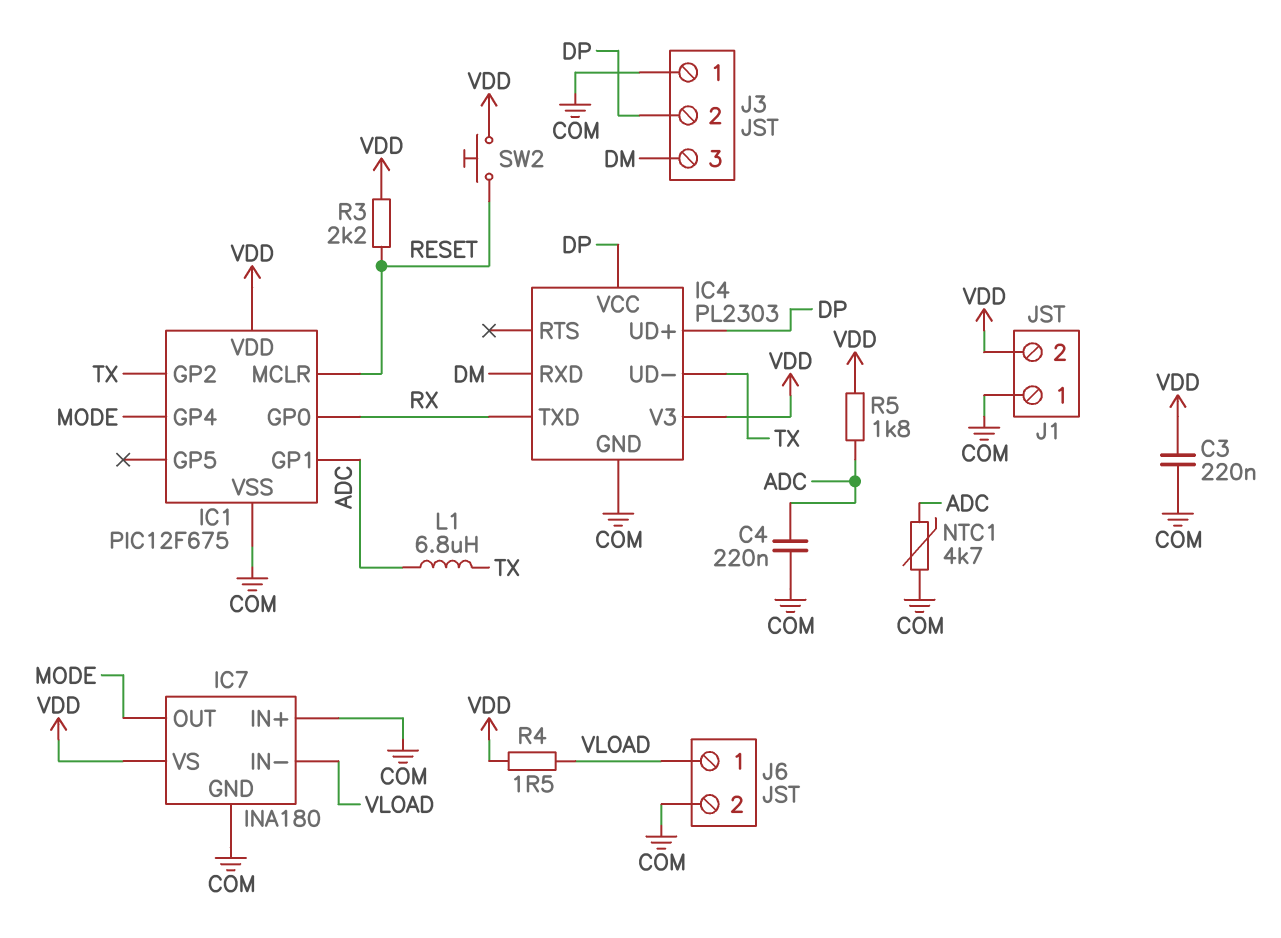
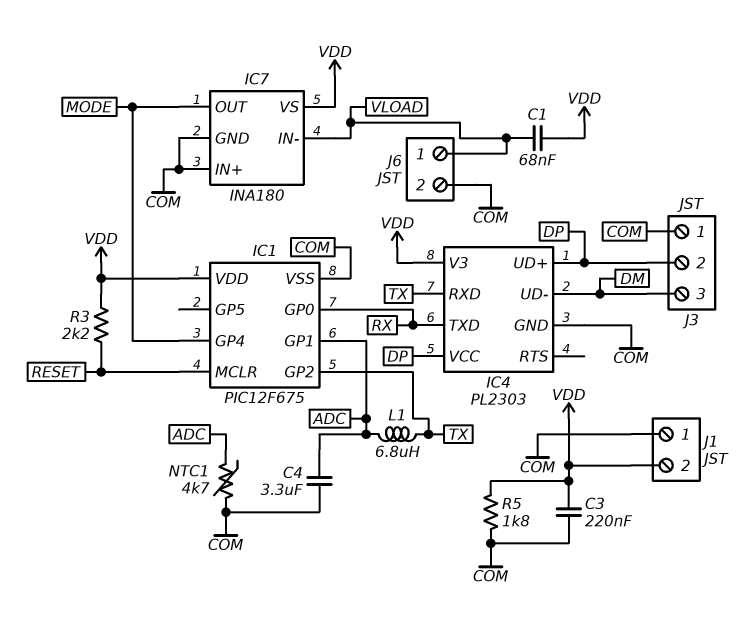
C1: none -> 68nF (VDD, VLOAD)
C4: 220nF (ADC, COM) -> 3.3uF (ADC, COM)
IC4 pin RXD: DM -> TX
IC4 pin UD-: TX -> DM
R4: 1.5 (VDD, VLOAD) -> none
R5: 1.8k (ADC, VDD) -> 1.8k (COM, VDD)
SW2: button (RESET, VDD) -> none

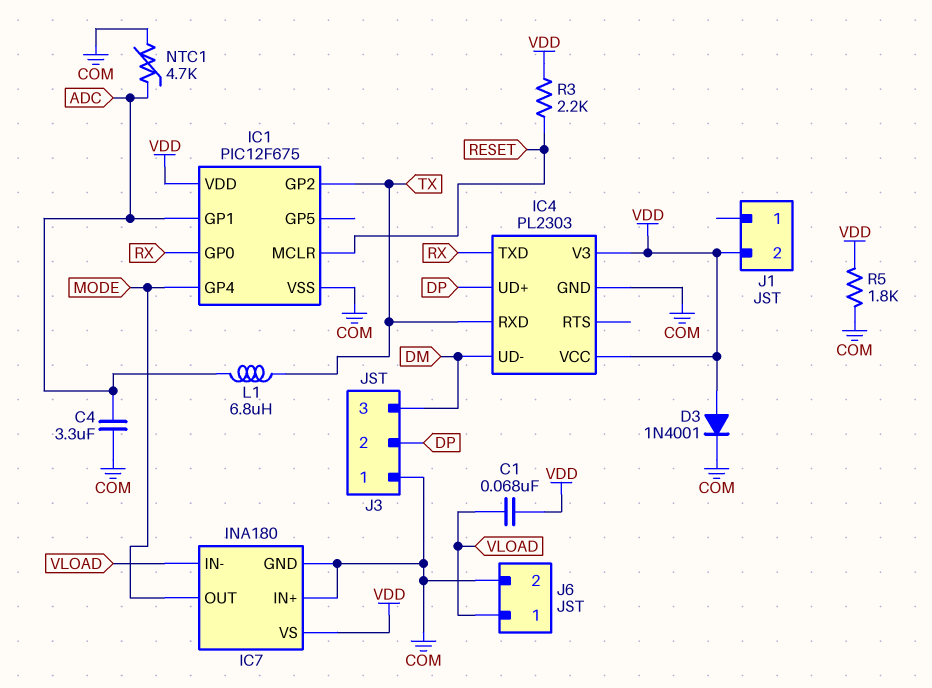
C3: 220nF (COM, VDD) -> none
D3: none -> diode 1N4001 (A VDD, K COM)
IC4 pin VCC: DP -> VDD
J1 pin 1: COM -> none

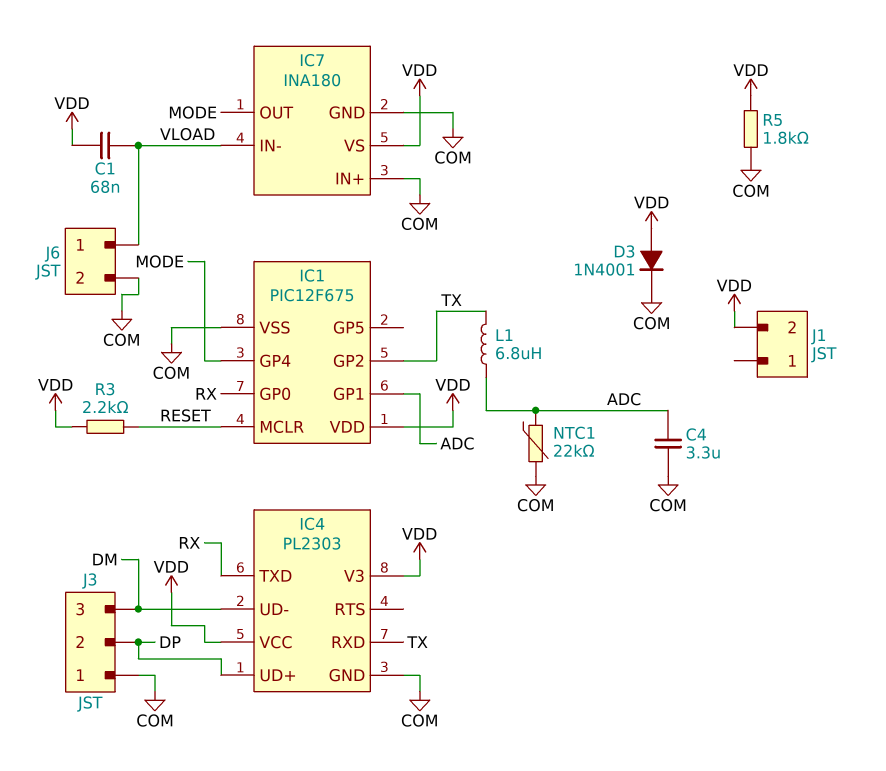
NTC1: 4.7k (ADC, COM) -> 22k (ADC, COM)

